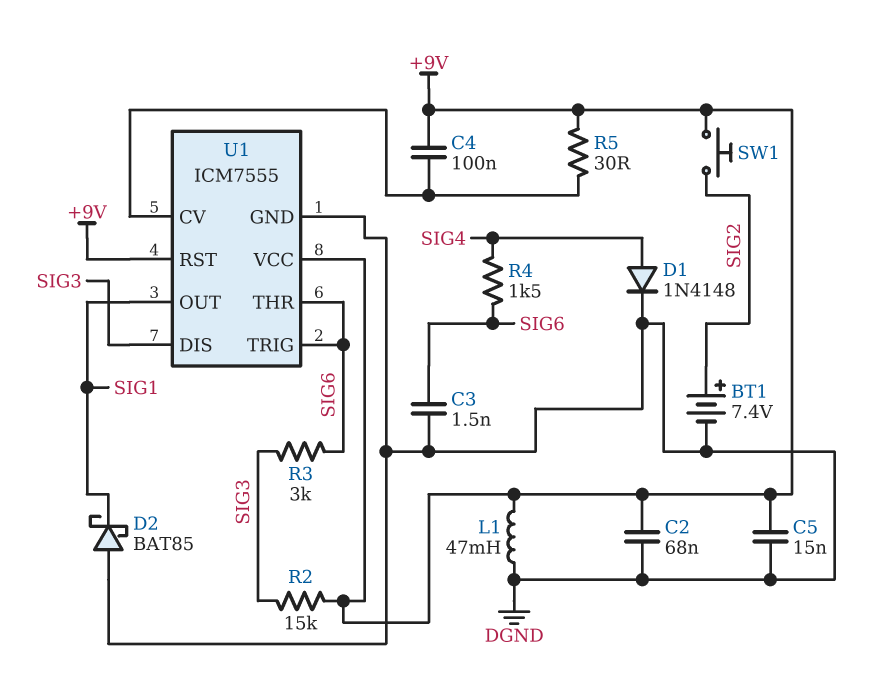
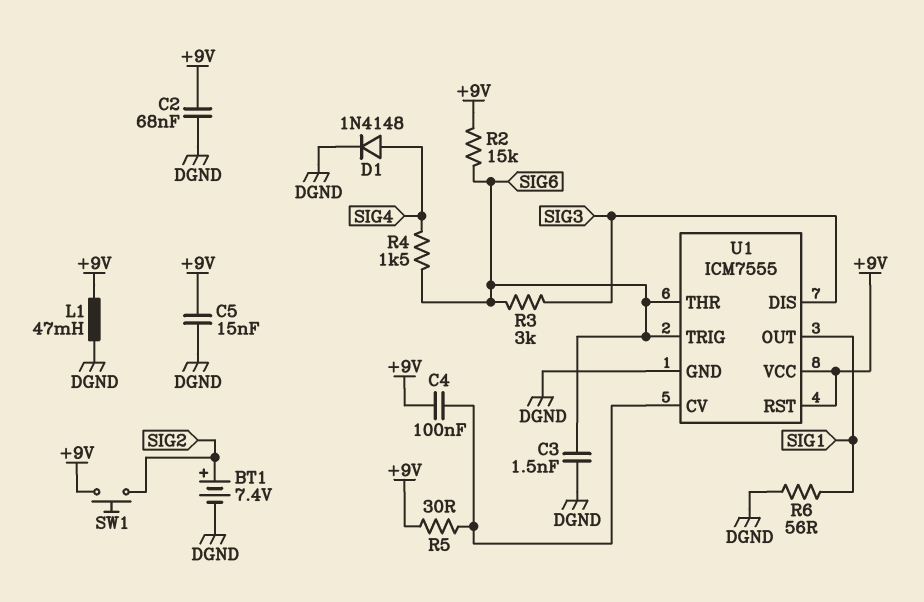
D2: schottky BAT85 (A DGND, K SIG1) -> none
R2: 15k (+9V, SIG3) -> 15k (+9V, SIG6)
R6: none -> 56 (DGND, SIG1)

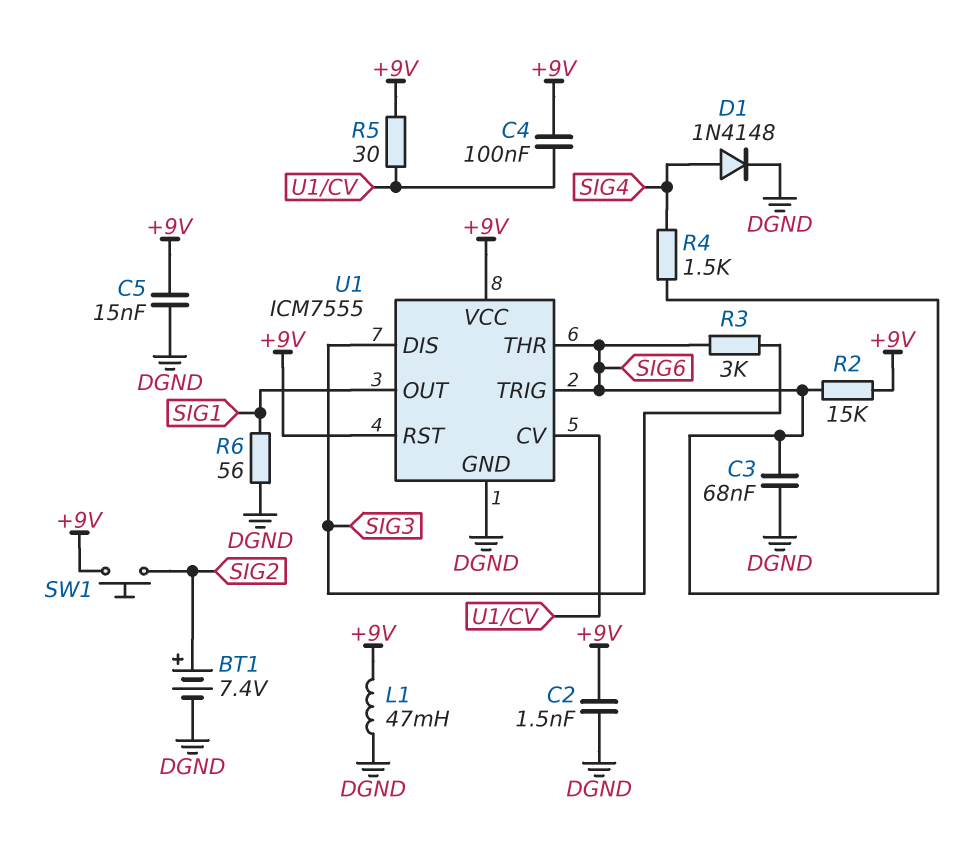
C2: 68nF (+9V, DGND) -> 1.5nF (+9V, DGND)
C3: 1.5nF (DGND, SIG6) -> 68nF (DGND, SIG6)

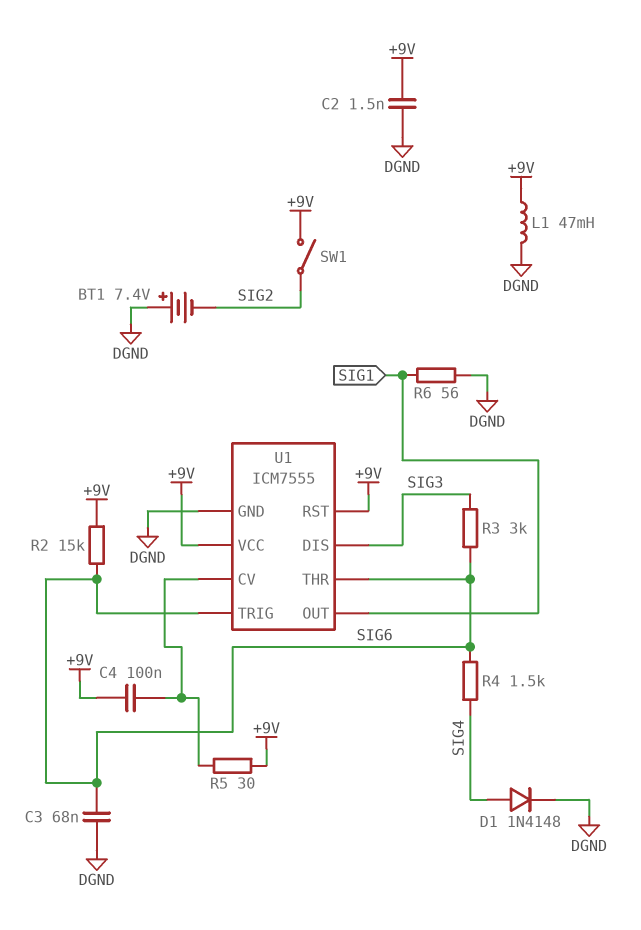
BT1: 7.4V (plus SIG2, minus DGND) -> 7.4V (plus DGND, minus SIG2)
C5: 15nF (+9V, DGND) -> none
SW1: button (+9V, SIG2) -> switch (+9V, SIG2)

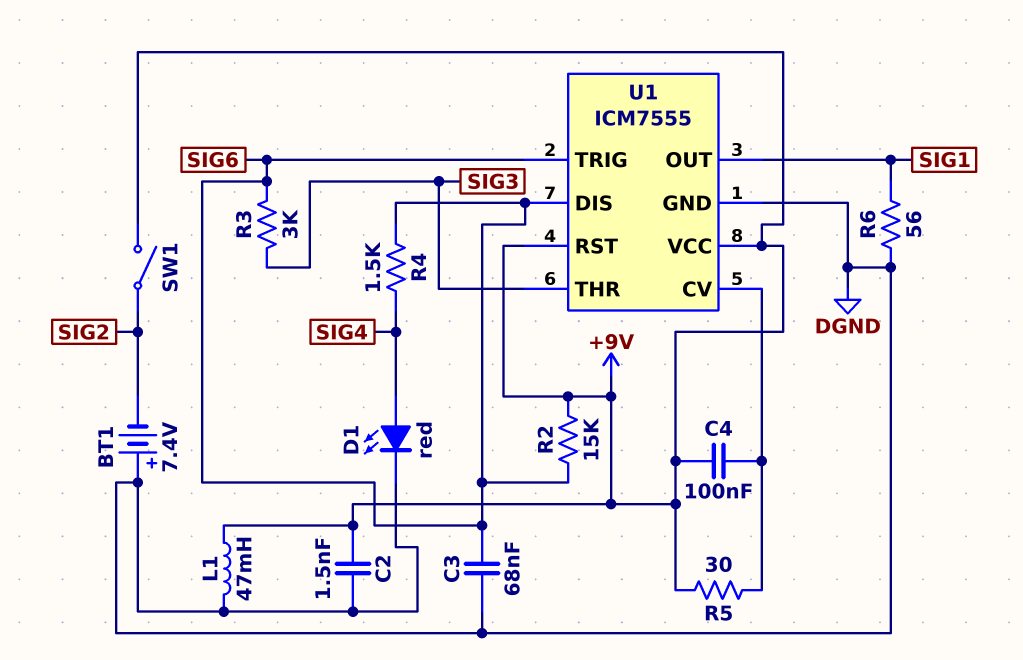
D1: diode 1N4148 (A SIG4, K DGND) -> LED red (A SIG4, K DGND)
U1 pin DIS: SIG3 -> SIG6
U1 pin THR: SIG6 -> SIG3

